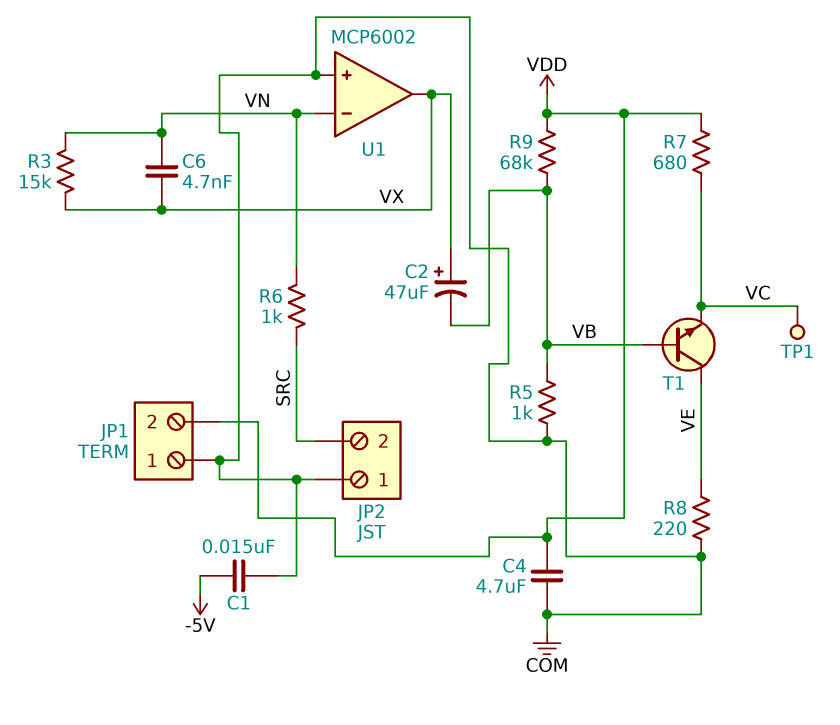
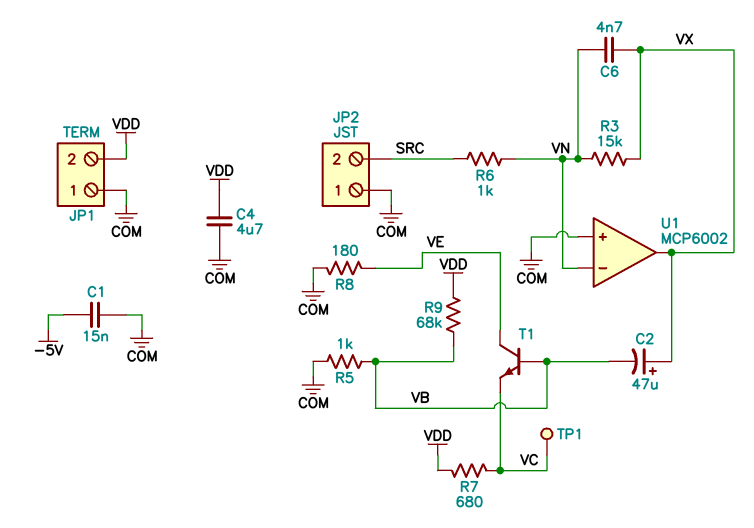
R8: 220 (COM, VE) -> 180 (COM, VE)

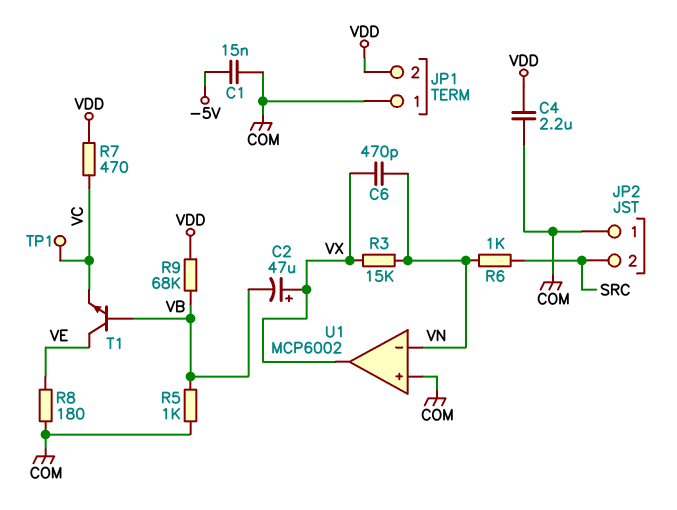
C4: 4.7uF (COM, VDD) -> 2.2uF (COM, VDD)
C6: 4.7nF (VN, VX) -> 470pF (VN, VX)
R7: 680 (VC, VDD) -> 470 (VC, VDD)

